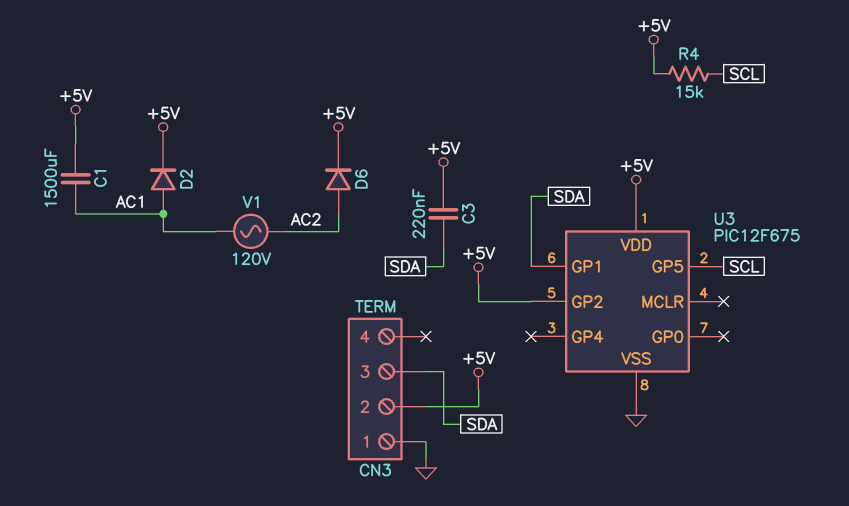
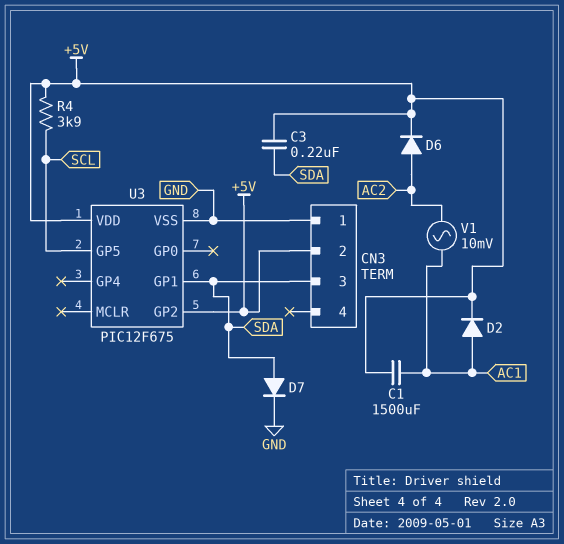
D7: none -> diode (A SDA, K GND)
R4: 15k (+5V, SCL) -> 3.9k (+5V, SCL)
V1: AC 120V (AC1, AC2) -> AC 10mV (AC1, AC2)

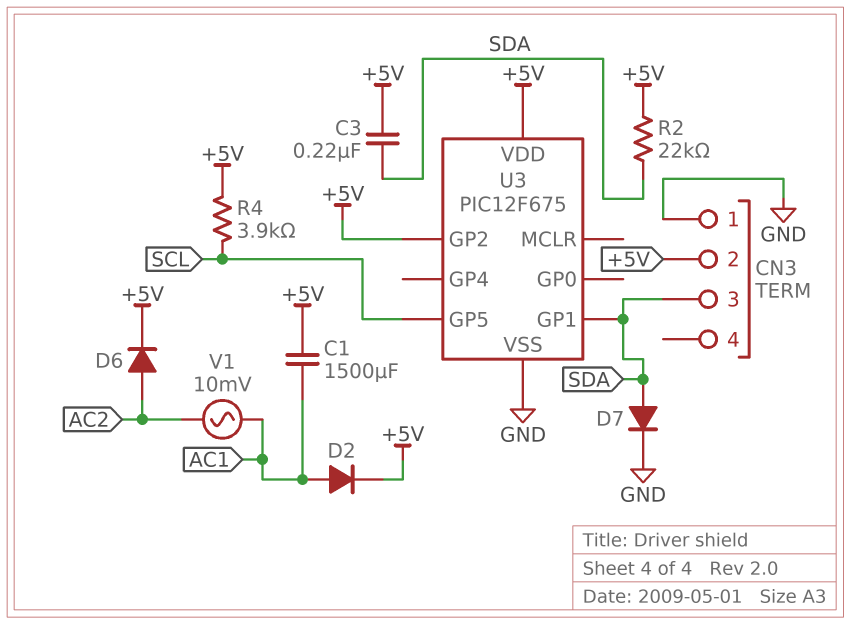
R2: none -> 22k (+5V, SDA)

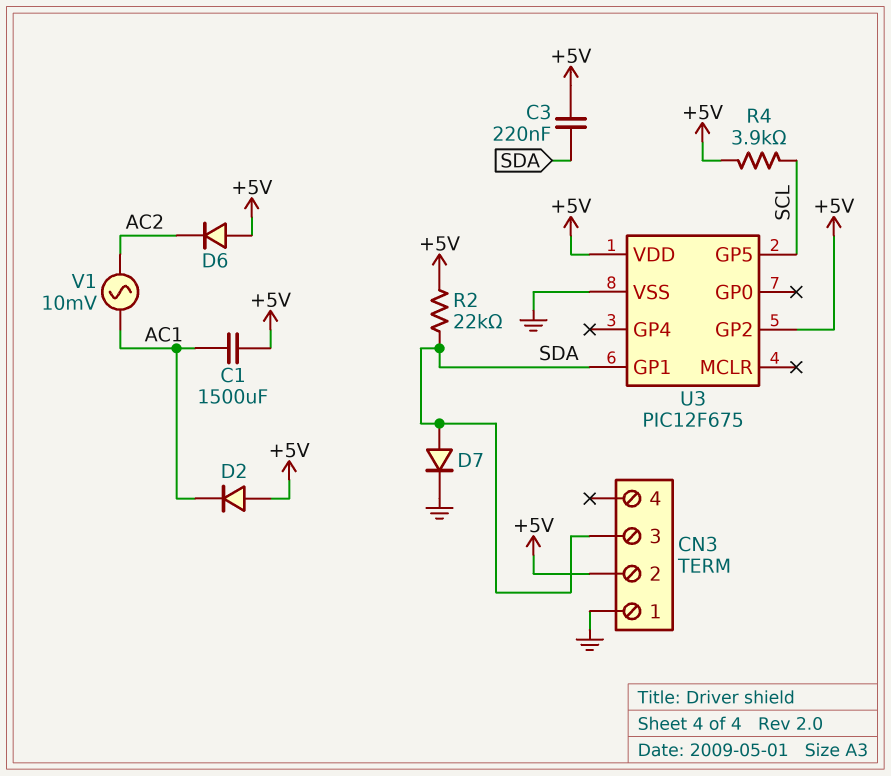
D2: diode (A AC1, K +5V) -> diode (A +5V, K AC1)
D6: diode (A AC2, K +5V) -> diode (A +5V, K AC2)

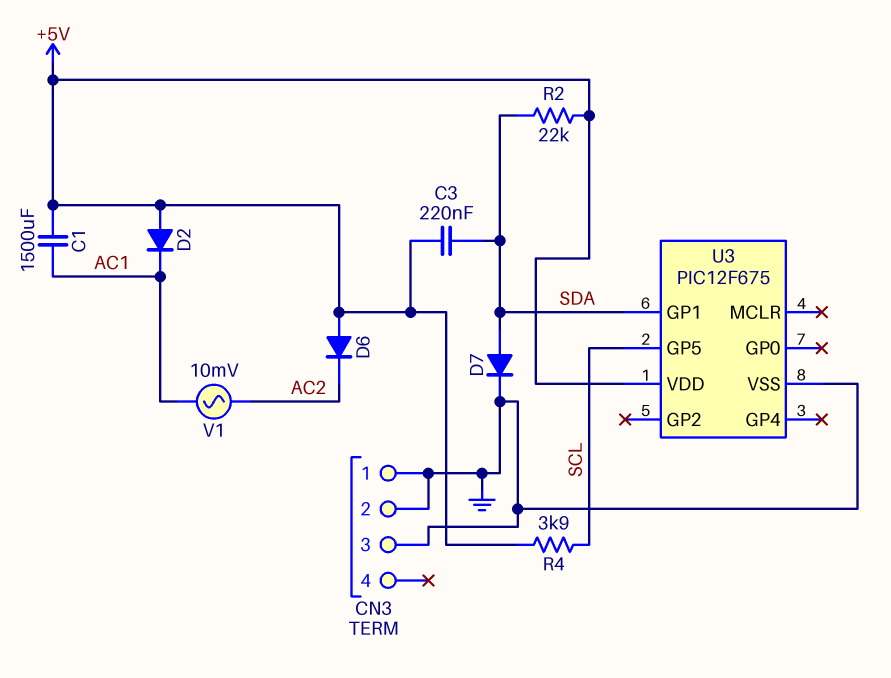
CN3 pin 2: +5V -> GND
CN3 pin 3: SDA -> GND
U3 pin GP2: +5V -> none

